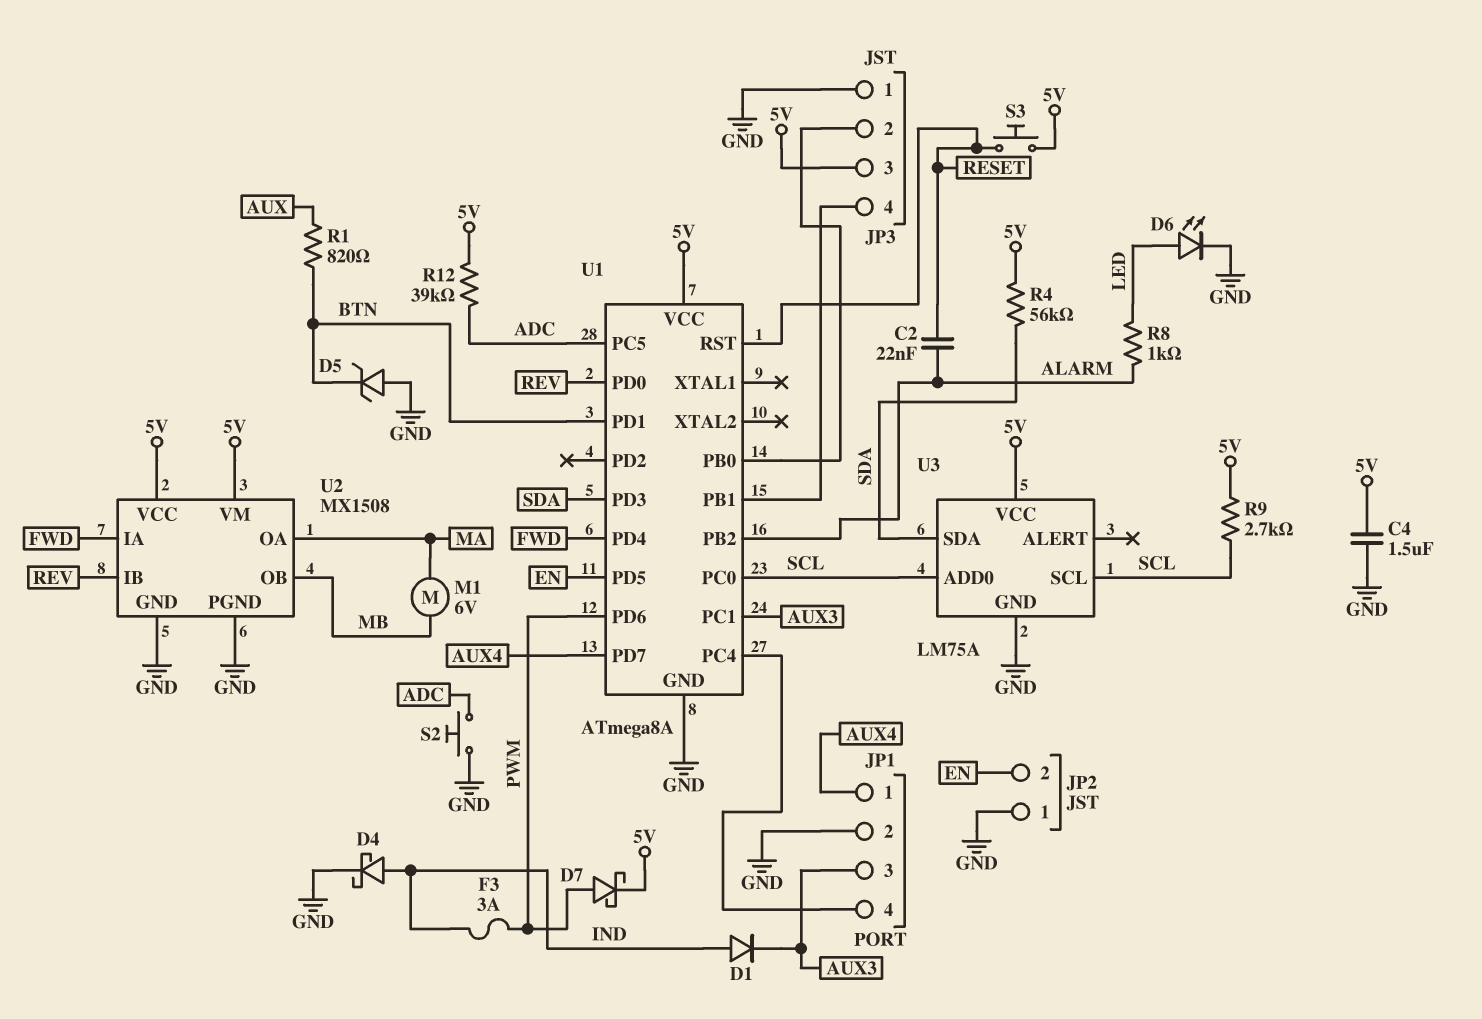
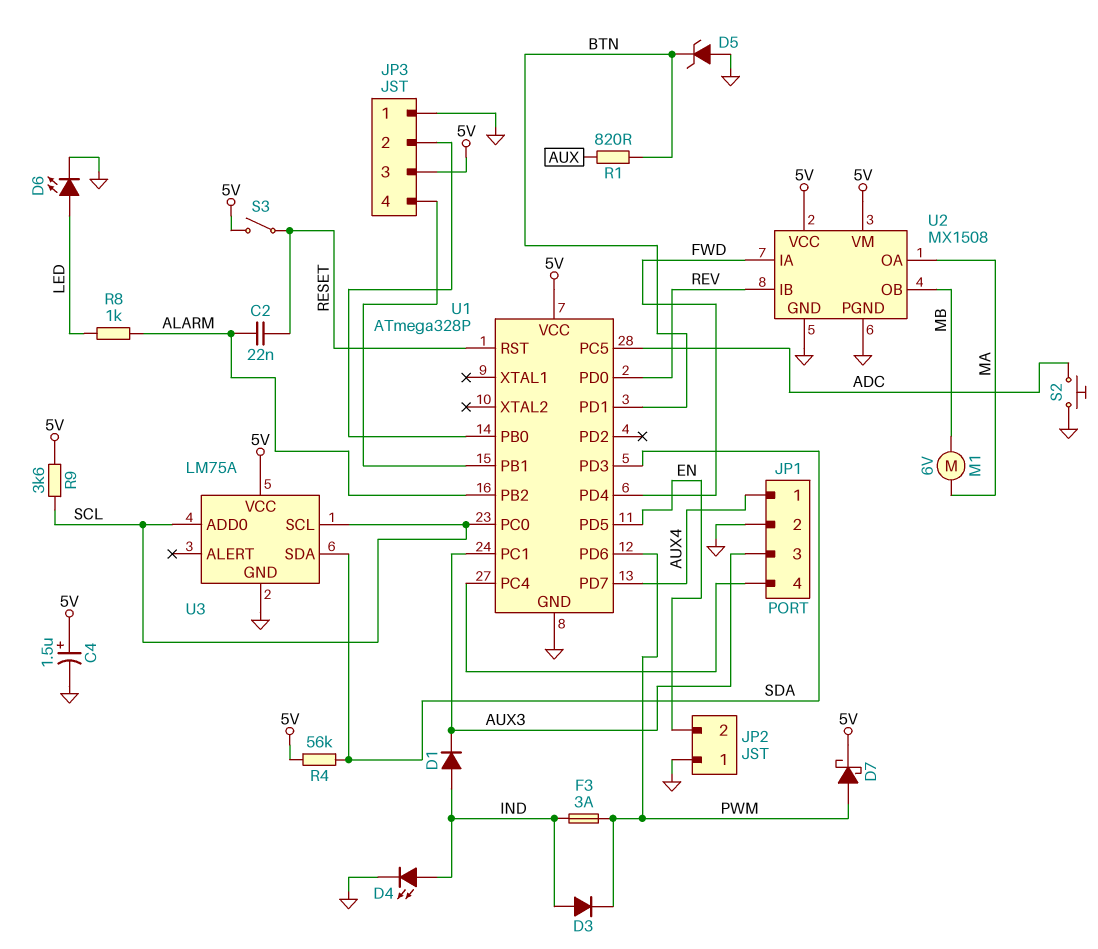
C4: 1.5uF (5V, GND) -> 1.5uF (plus 5V, minus GND)
D3: none -> diode (A IND, K PWM)
D4: schottky (A IND, K GND) -> LED (A IND, K GND)
R9: 2.7k (5V, SCL) -> 3.6k (5V, SCL)
R12: 39k (5V, ADC) -> none
S3: button (5V, RESET) -> switch (5V, RESET)
U1: ATmega8A -> ATmega328P

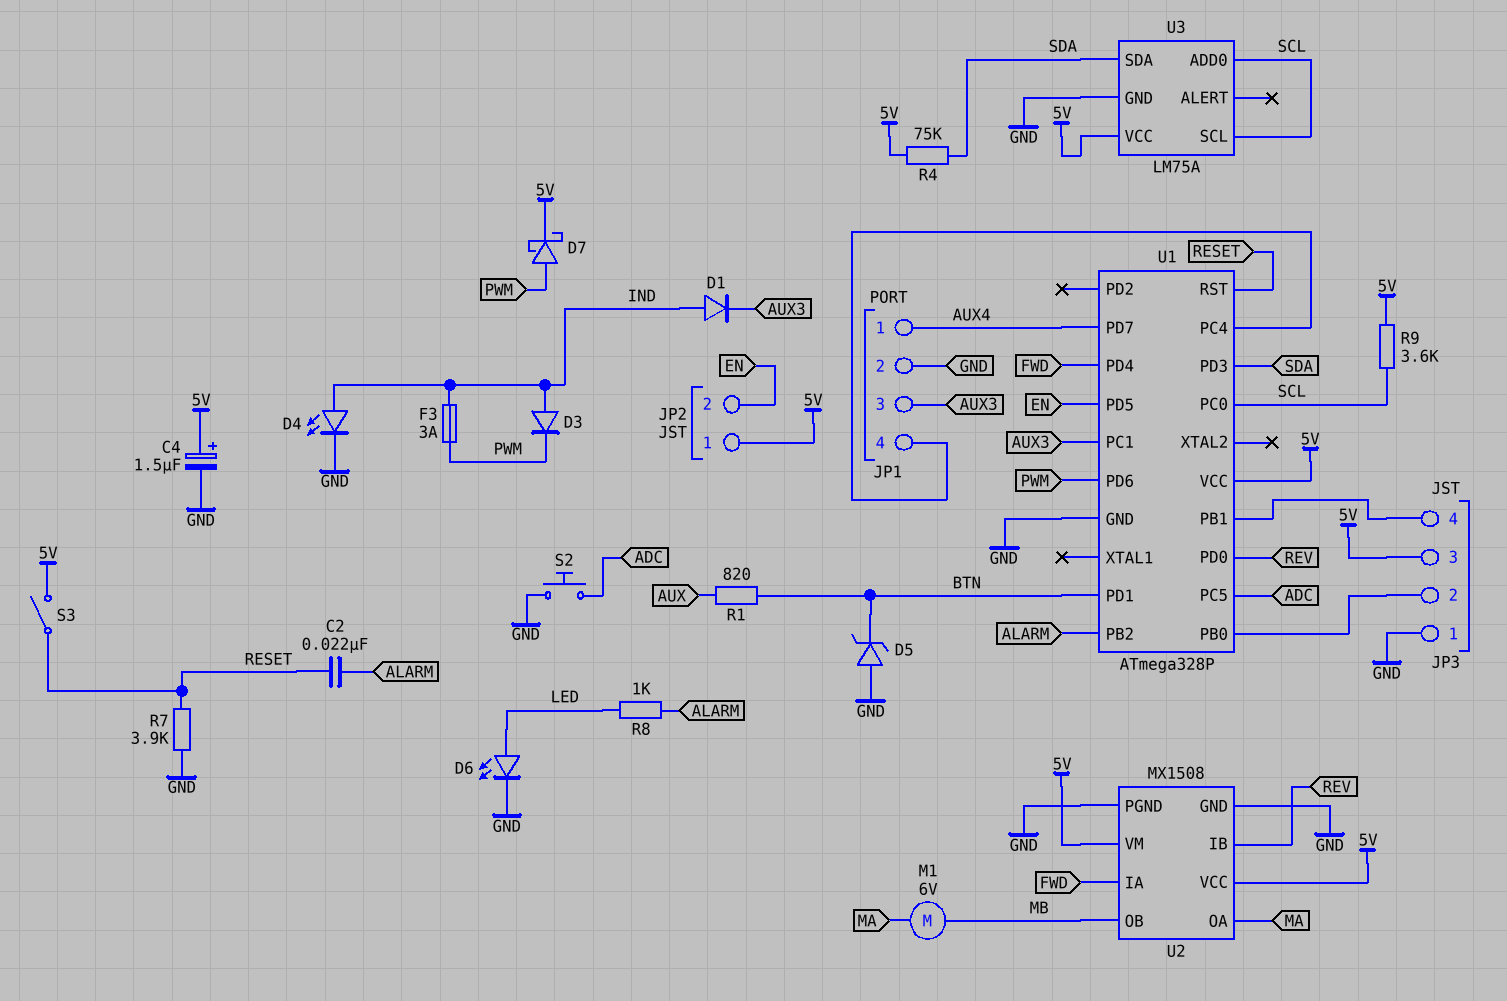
JP2 pin 1: GND -> 5V
R4: 56k (5V, SDA) -> 75k (5V, SDA)
R7: none -> 3.9k (GND, RESET)

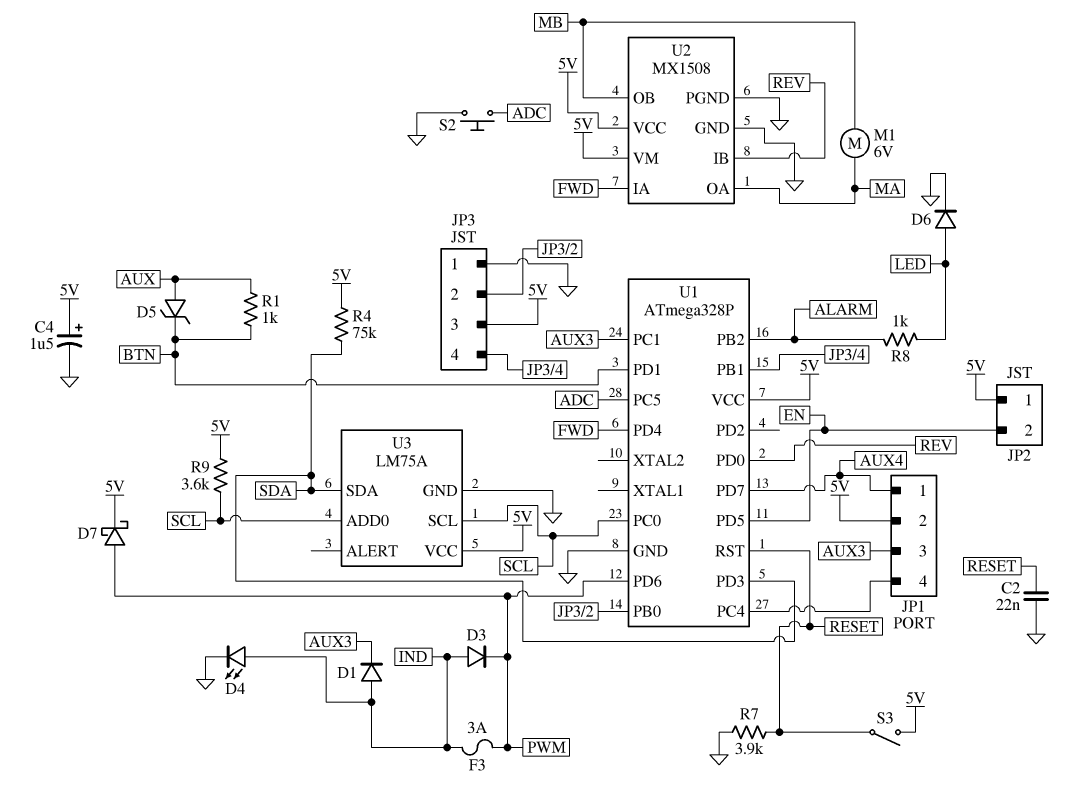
C2: 22nF (ALARM, RESET) -> 22nF (GND, RESET)
D5: zener (A GND, K BTN) -> zener (A AUX, K BTN)
D6: LED (A LED, K GND) -> diode (A LED, K GND)
JP1 pin 2: GND -> 5V
R1: 820 (AUX, BTN) -> 1k (AUX, BTN)

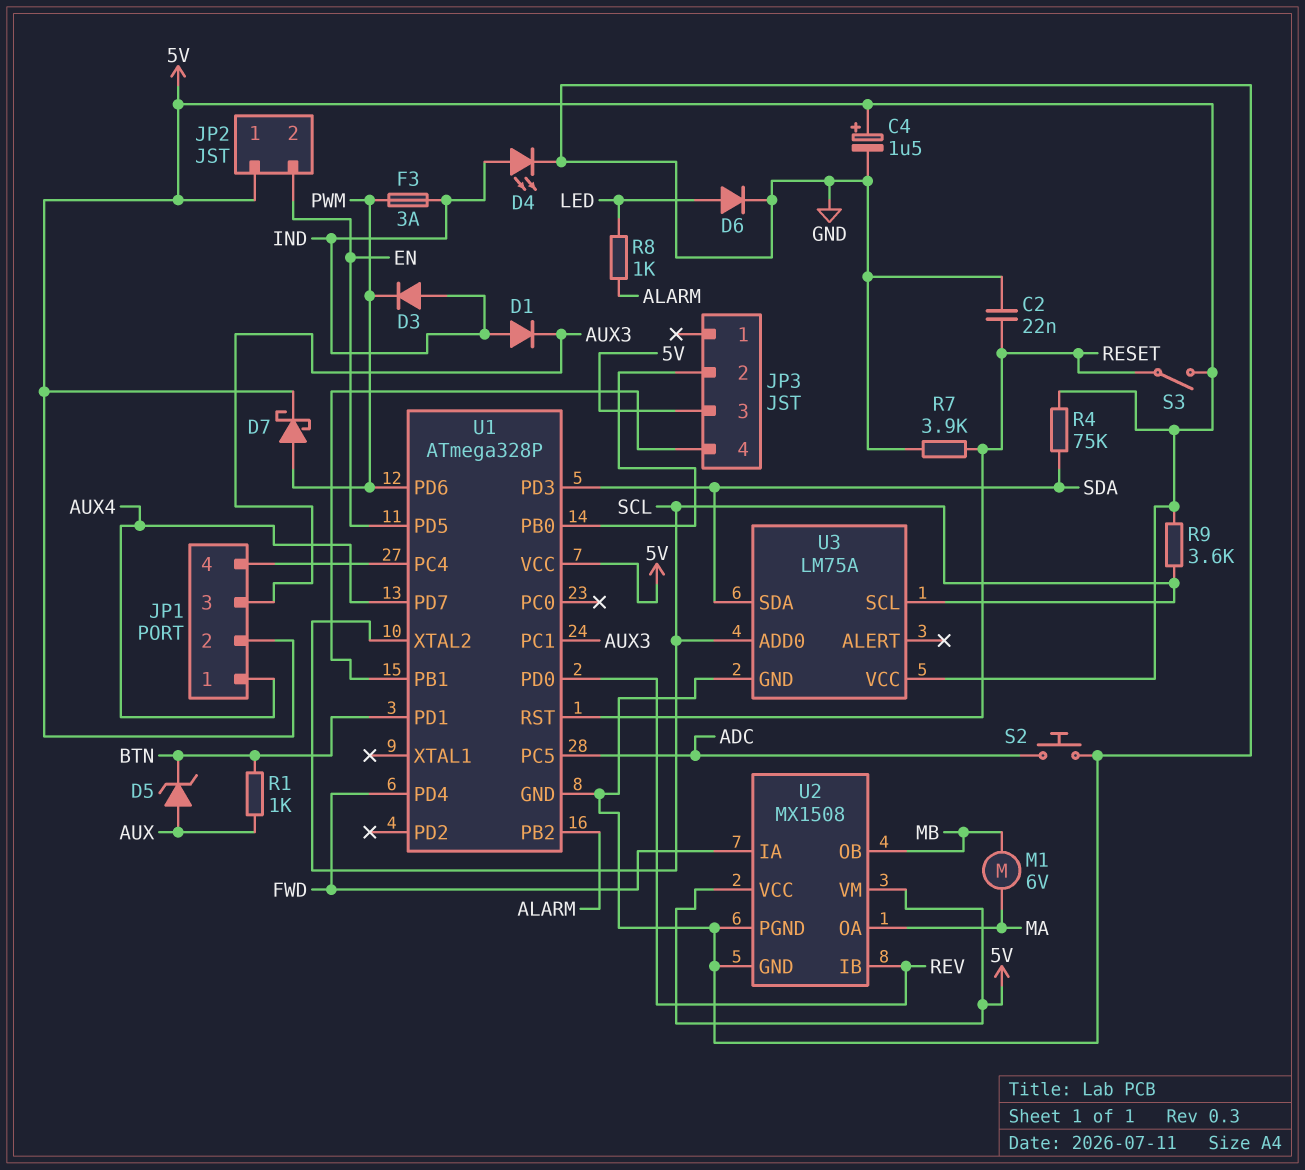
JP3 pin 1: GND -> none
U1 pin PC0: SCL -> none
U1 pin XTAL2: none -> SCL

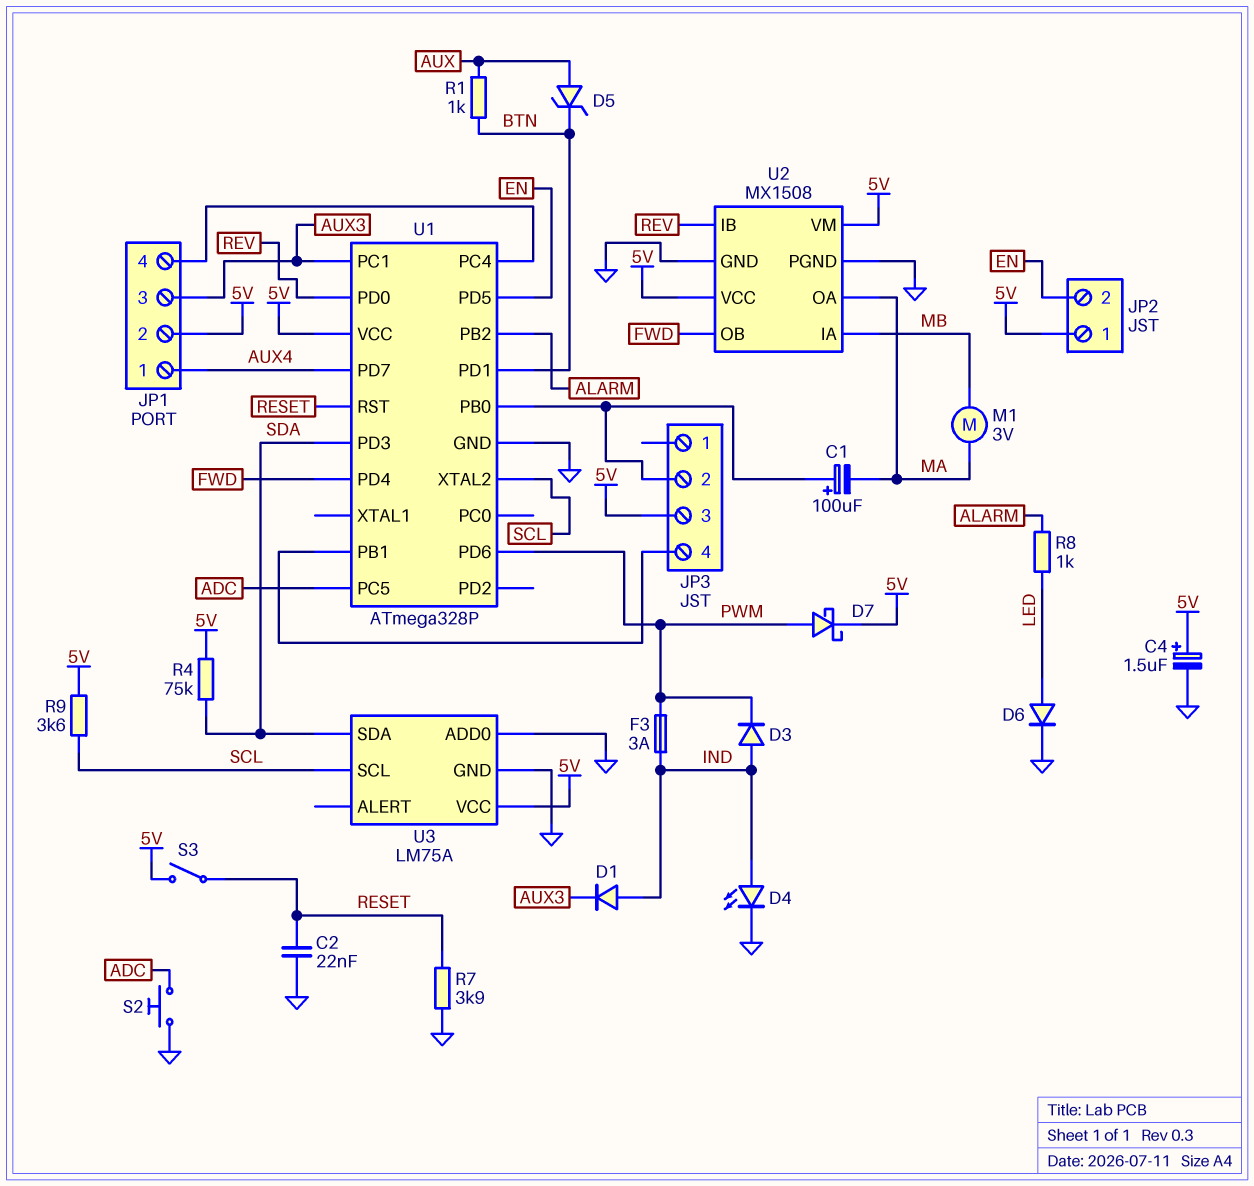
C1: none -> 100uF (plus JP3/2, minus MA)
M1: motor 6V (MA, MB) -> motor 3V (MA, MB)
U2 pin IA: FWD -> MB
U2 pin OB: MB -> FWD
U3 pin ADD0: SCL -> GND

